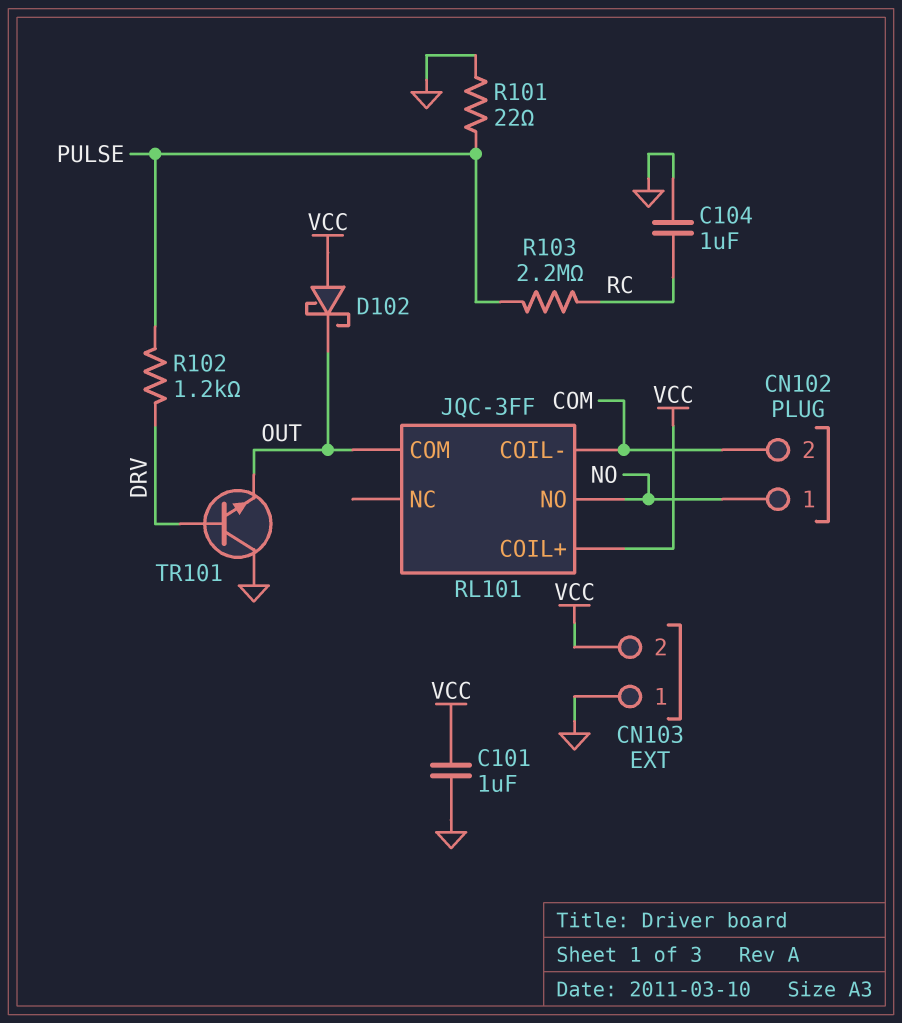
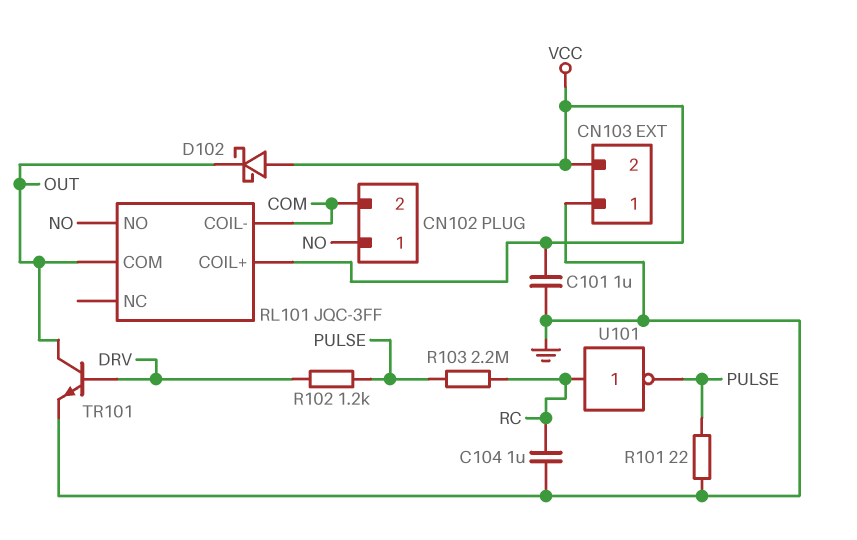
TR101: NPN (B DRV, C GND, E OUT) -> NPN (B DRV, C OUT, E GND)
U101: none -> NOT (in RC, out PULSE)

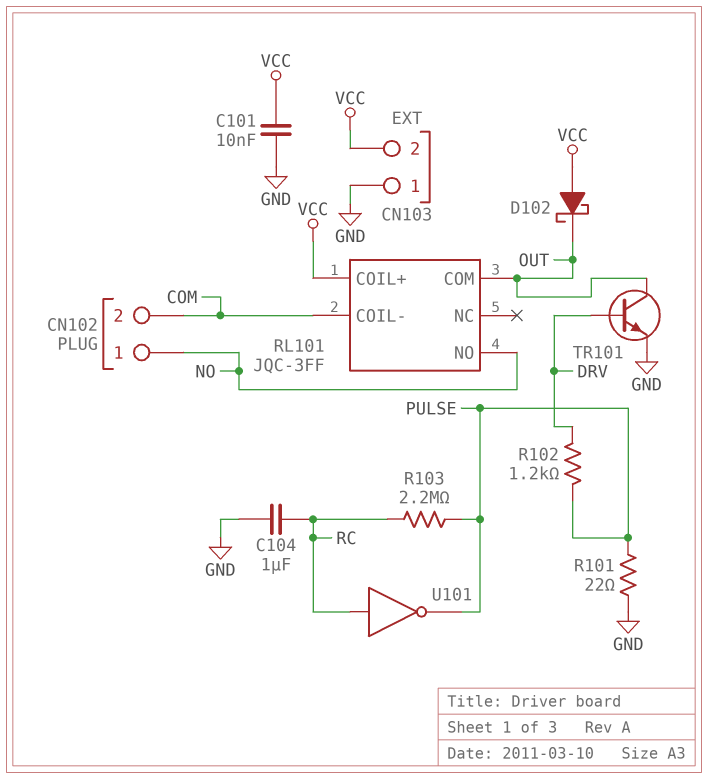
C101: 1uF (GND, VCC) -> 10nF (GND, VCC)

